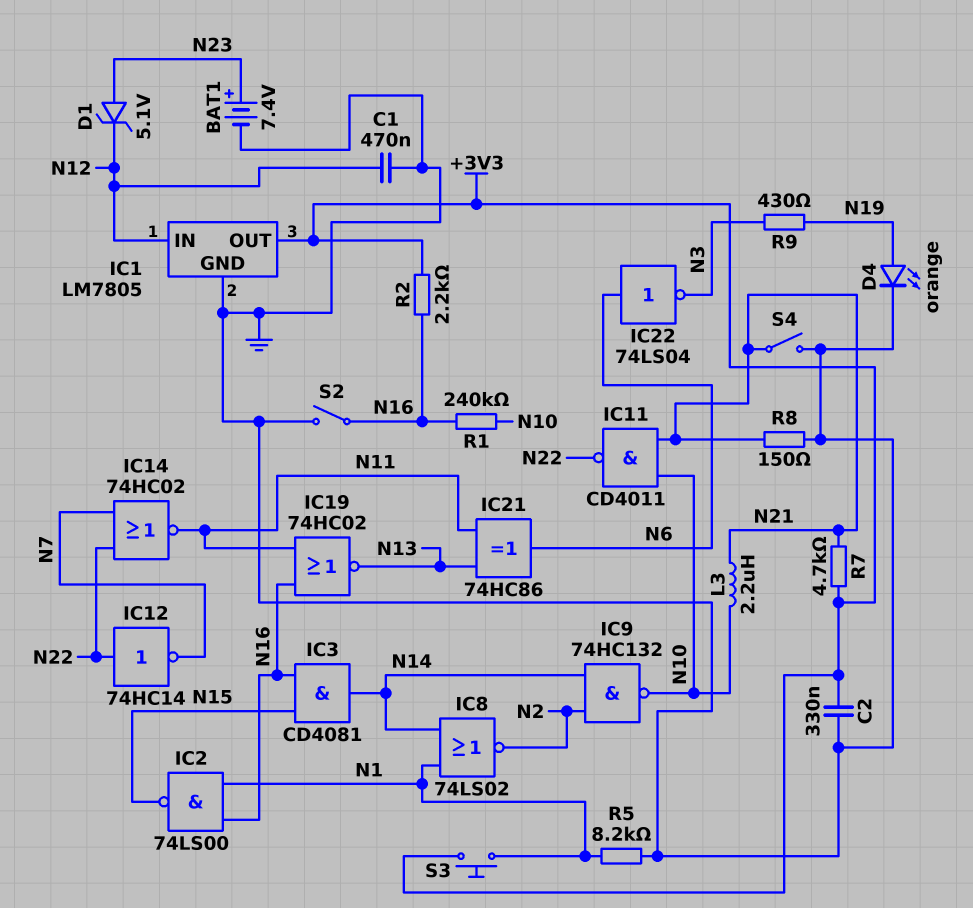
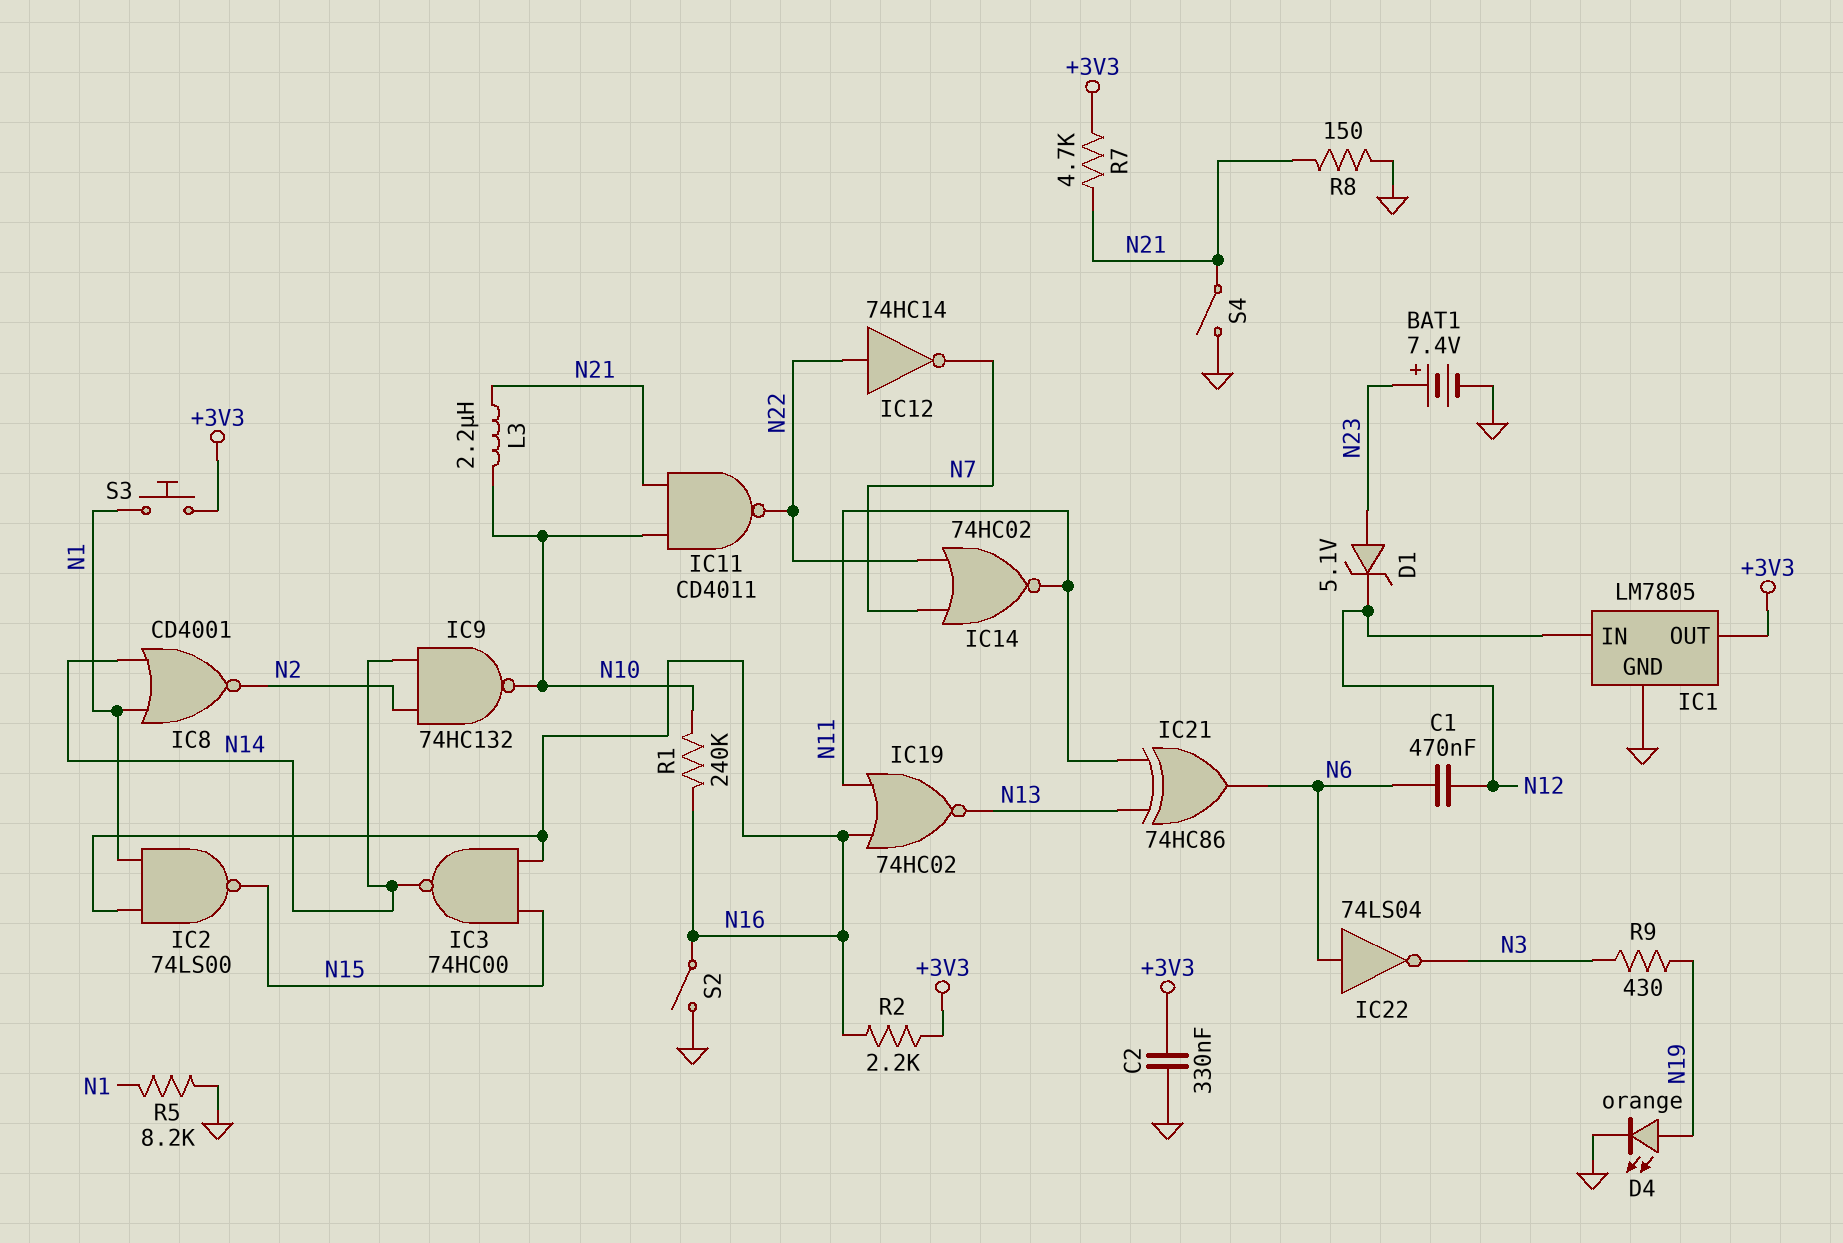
C1: 470nF (GND, N12) -> 470nF (N6, N12)
IC3: AND CD4081 (in N15, in N16, out N14) -> NAND 74HC00 (in N15, in N16, out N14)
IC8: NOR 74LS02 (in N1, in N14, out N2) -> NOR CD4001 (in N1, in N14, out N2)

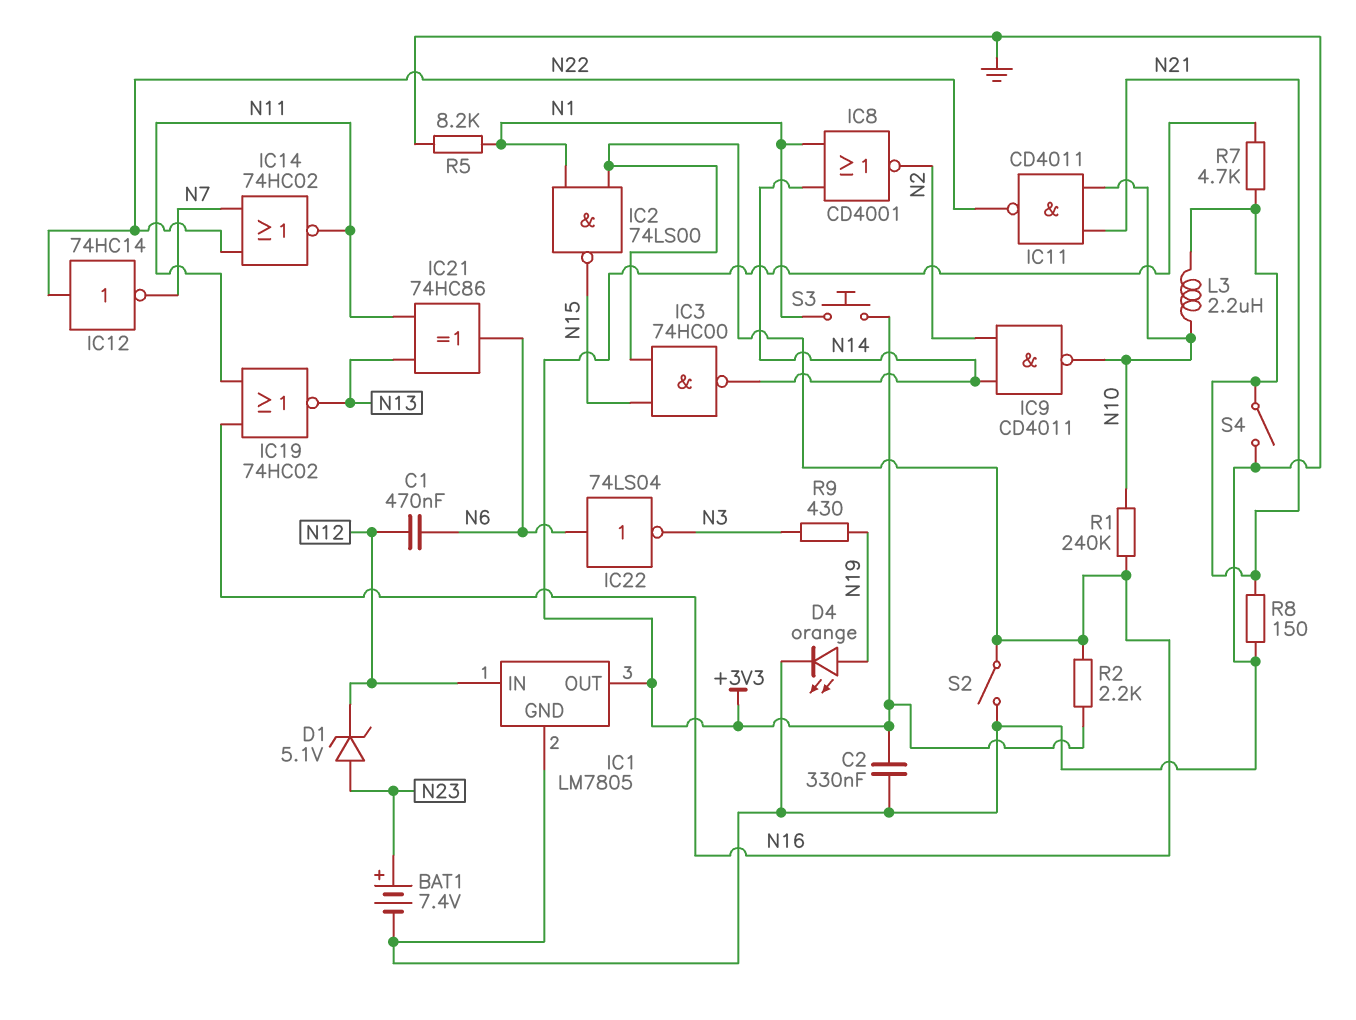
IC9: NAND 74HC132 (in N2, in N14, out N10) -> NAND CD4011 (in N2, in N14, out N10)

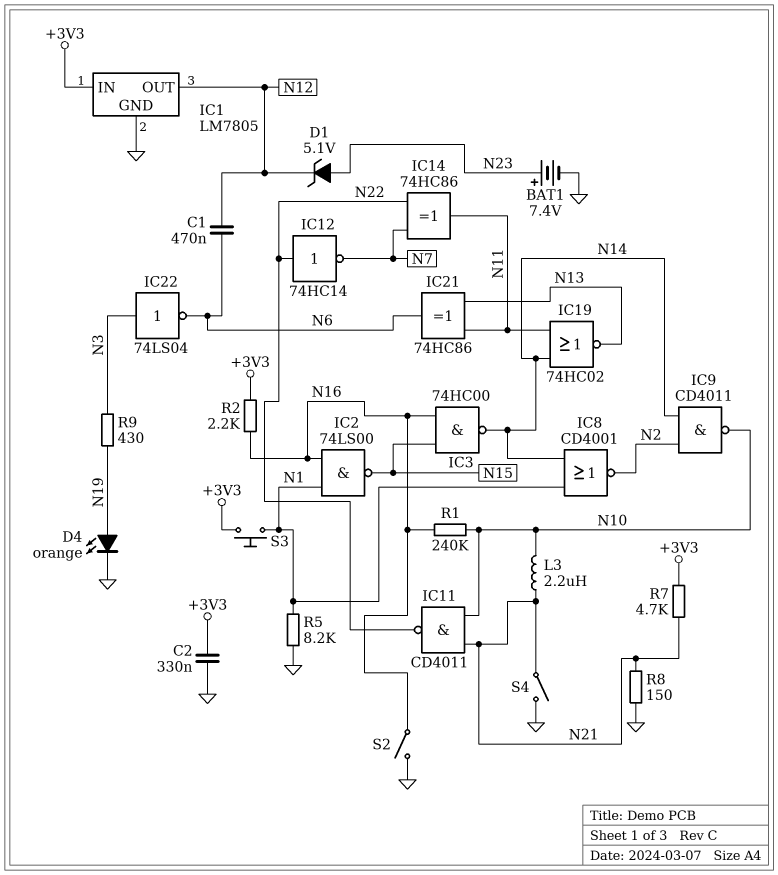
IC1 pin IN: N12 -> +3V3
IC1 pin OUT: +3V3 -> N12
IC14: NOR 74HC02 (in N7, in N22, out N11) -> XOR 74HC86 (in N7, in N22, out N11)
IC19: NOR 74HC02 (in N11, in N16, out N13) -> NOR 74HC02 (in N11, in N14, out N13)
IC22: NOT 74LS04 (in N6, out N3) -> NOT 74LS04 (in N3, out N6)

